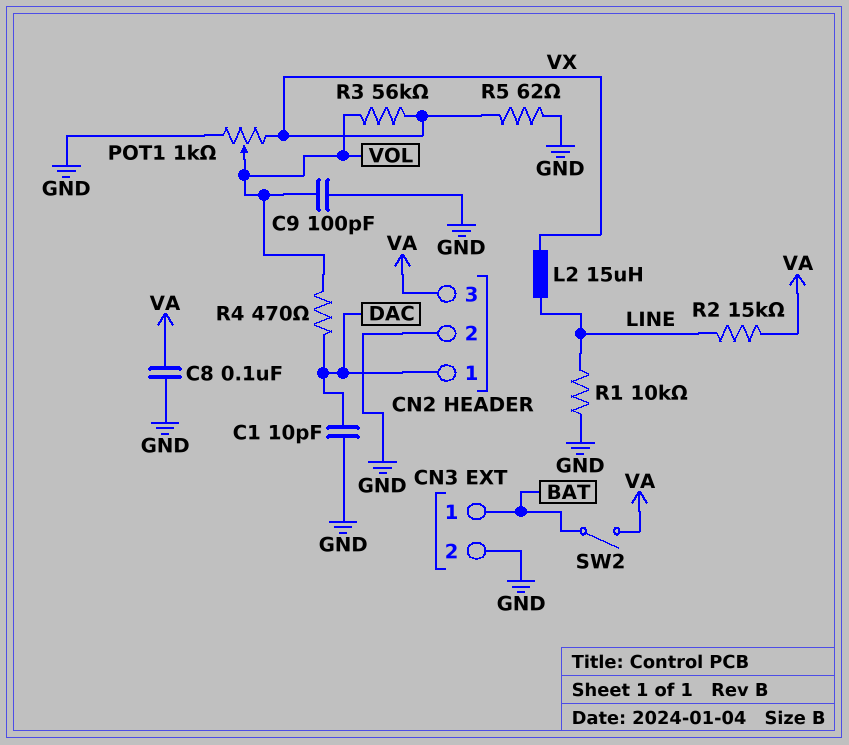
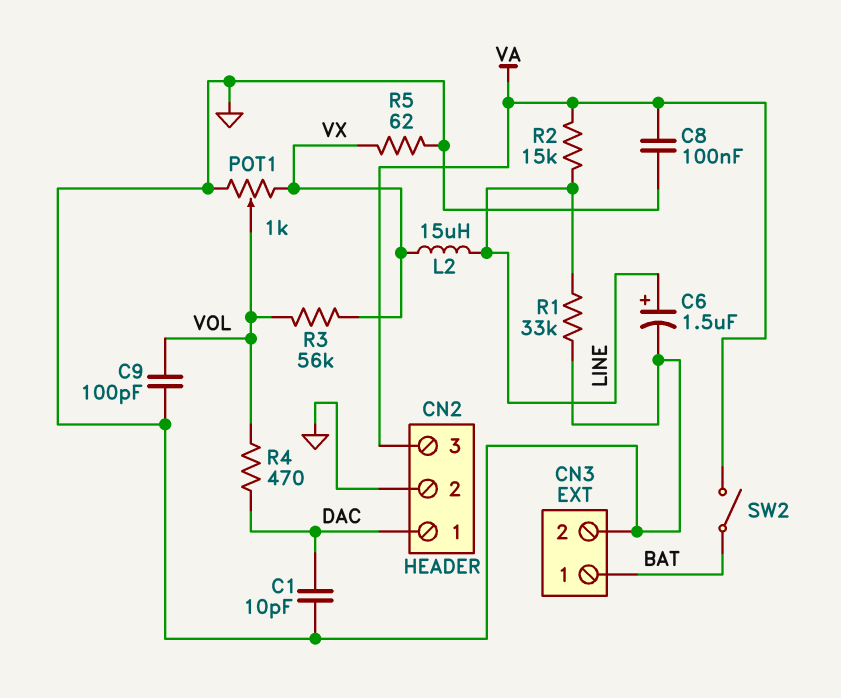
C6: none -> 1.5uF (plus LINE, minus GND)
R1: 10k (GND, LINE) -> 33k (GND, LINE)

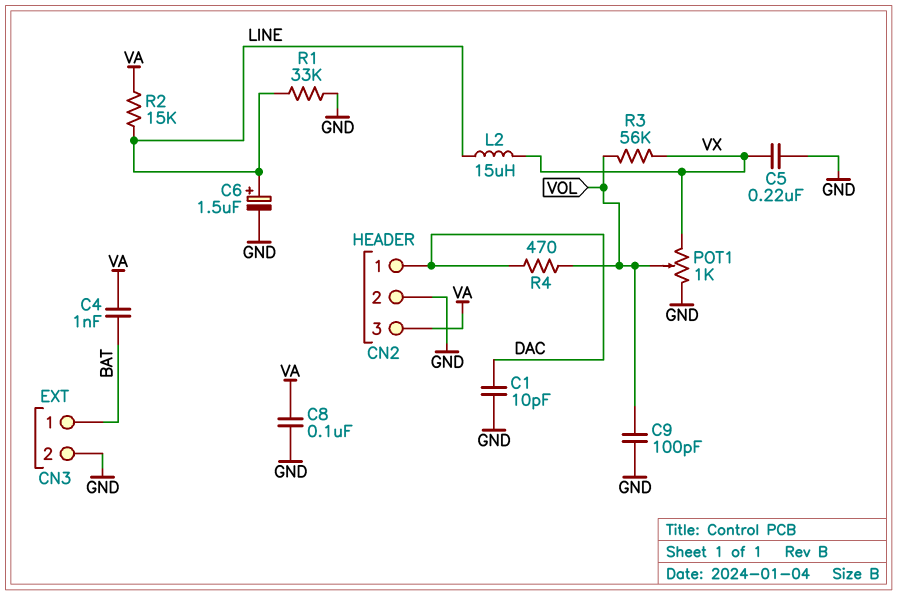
C4: none -> 1nF (BAT, VA)
C5: none -> 220nF (GND, VX)
R5: 62 (GND, VX) -> none
SW2: switch (BAT, VA) -> none

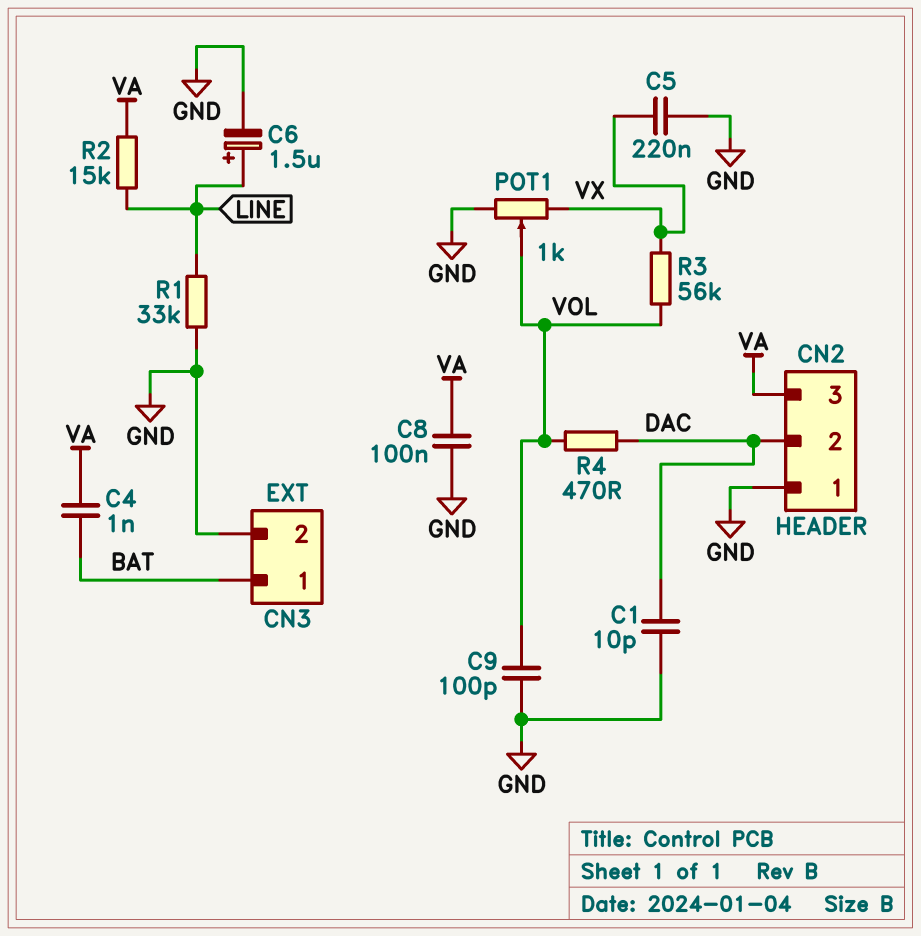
CN2 pin 1: DAC -> GND
CN2 pin 2: GND -> DAC
L2: 15uH (LINE, VX) -> none

